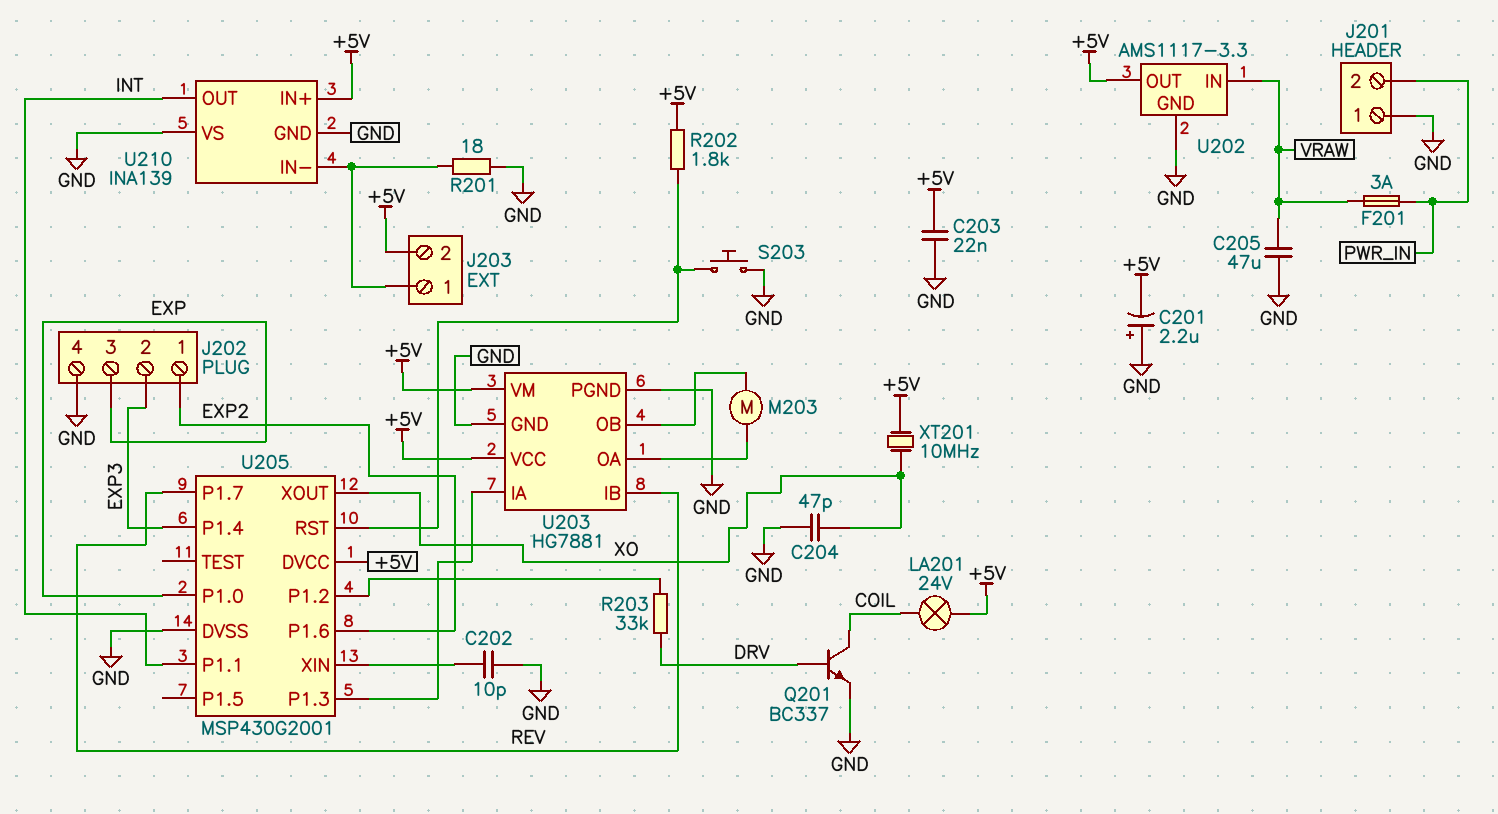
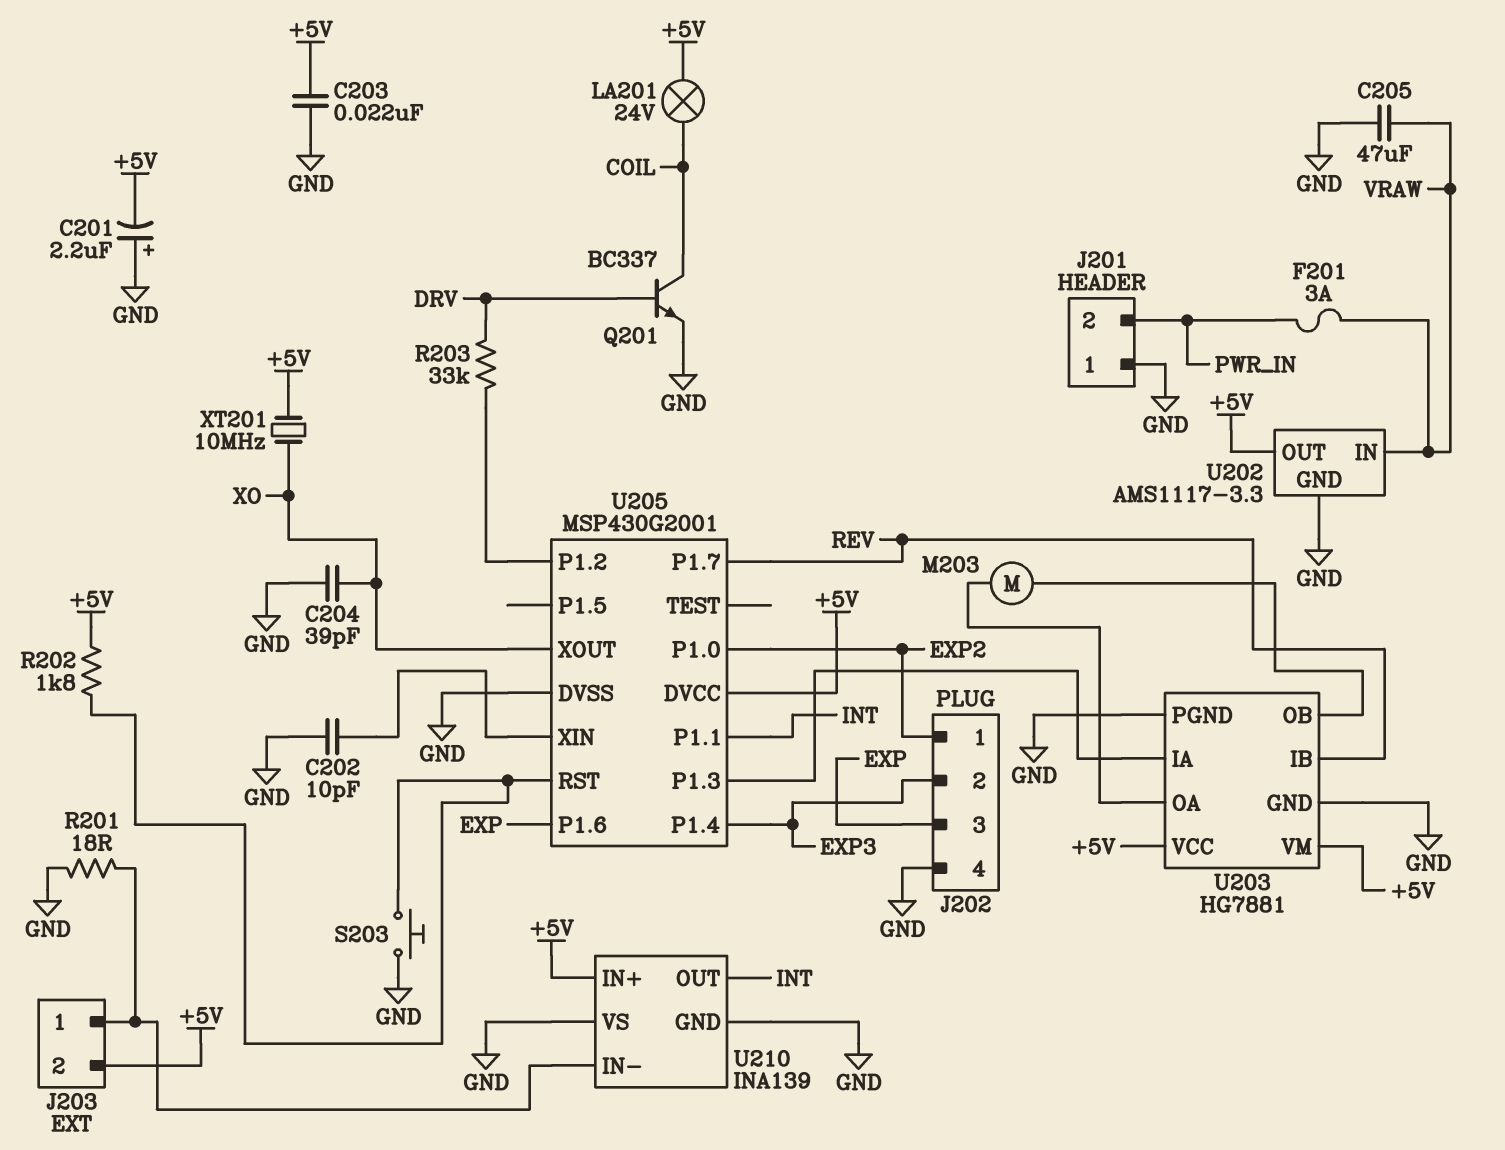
C204: 47pF (GND, XO) -> 39pF (GND, XO)
U205 pin P1.0: EXP -> EXP2
U205 pin P1.6: EXP2 -> EXP

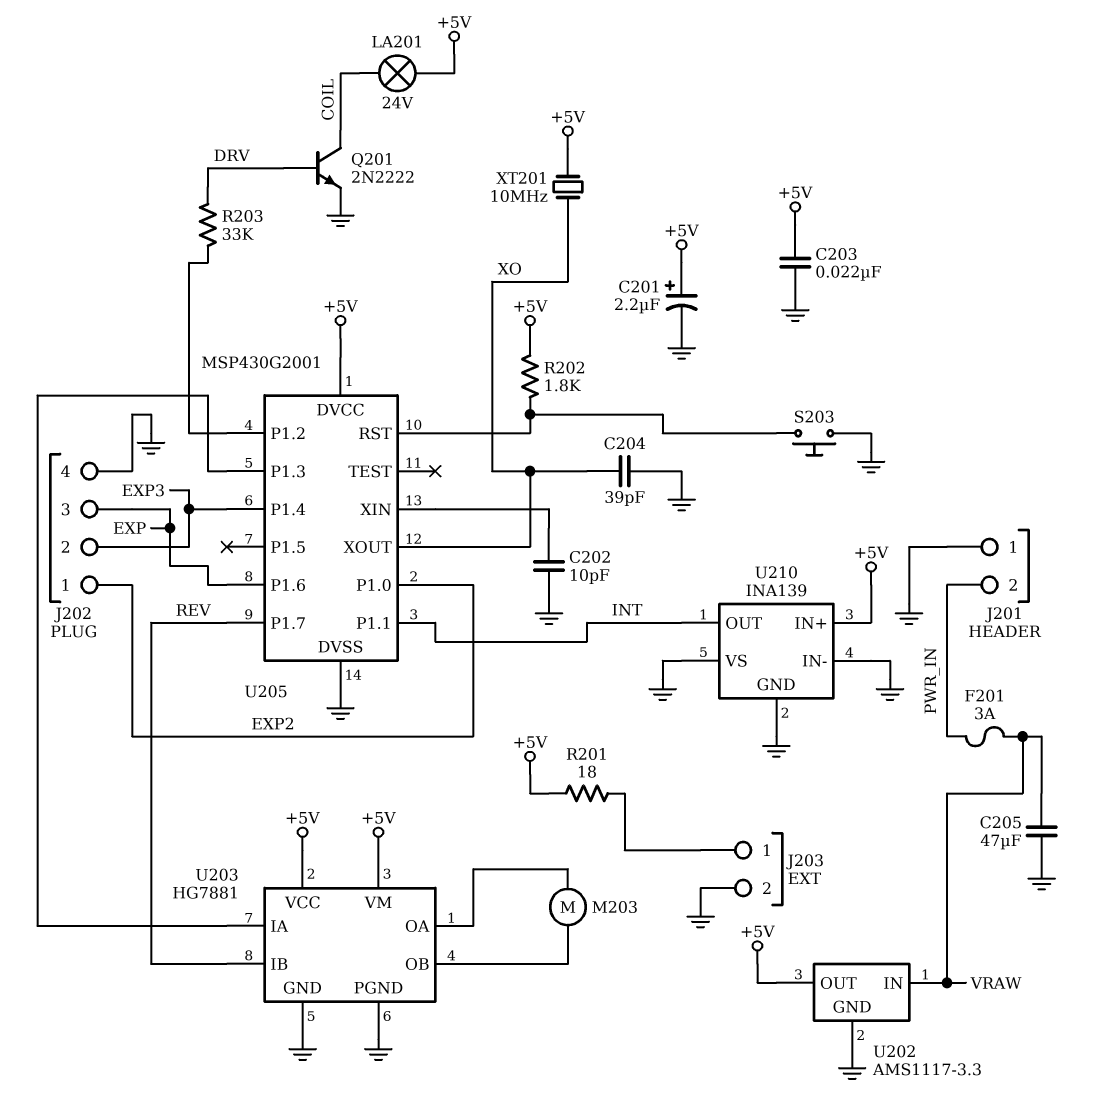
C201: 2.2uF (plus GND, minus +5V) -> 2.2uF (plus +5V, minus GND)
J203 pin 2: +5V -> GND
Q201: NPN BC337 (B DRV, C COIL, E GND) -> NPN 2N2222 (B DRV, C COIL, E GND)
R201: 18 (GND, J203/1) -> 18 (+5V, J203/1)
U210 pin IN-: J203/1 -> GND

